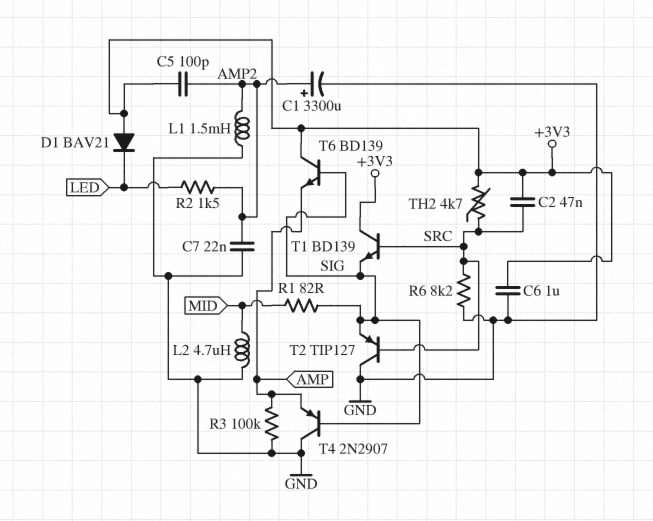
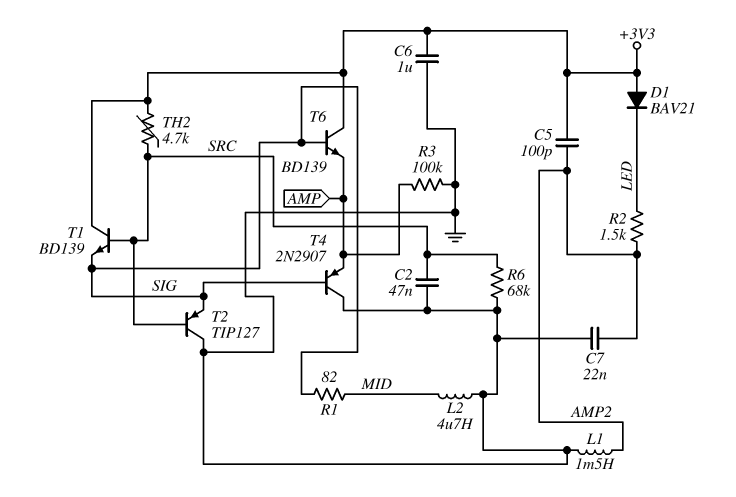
C1: 3300uF (plus AMP2, minus GND) -> none
C2: 47nF (+3V3, SRC) -> 47nF (GND, SRC)
R6: 8.2k (GND, SRC) -> 68k (GND, SRC)

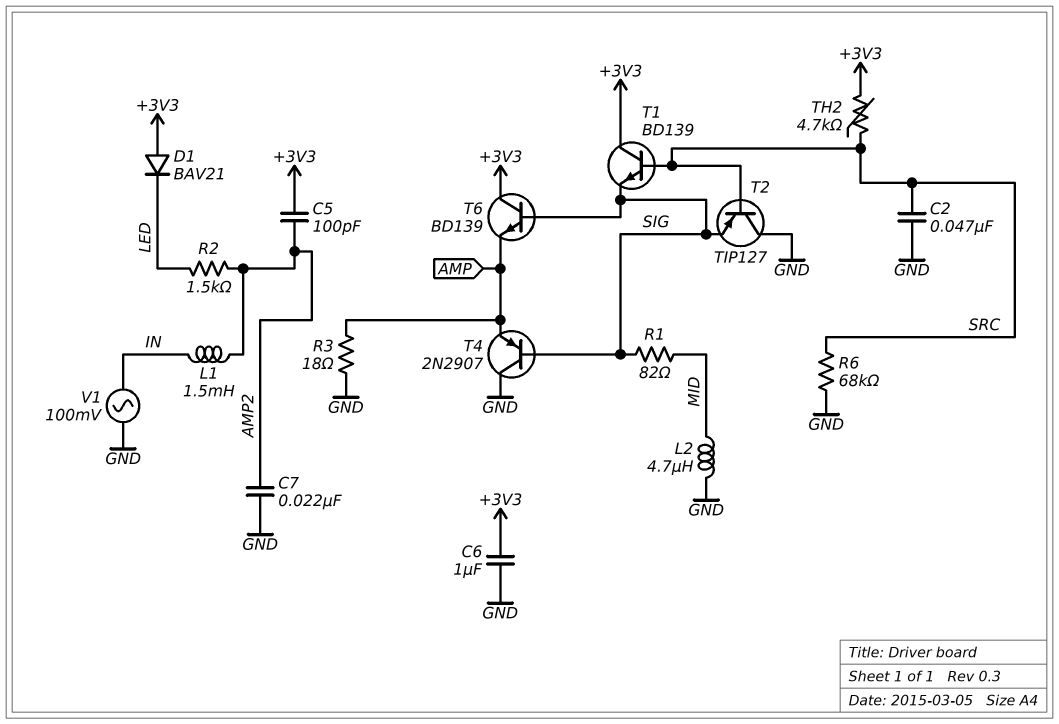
L1: 1.5mH (AMP2, GND) -> 1.5mH (AMP2, IN)
R3: 100k (AMP, GND) -> 18 (AMP, GND)
V1: none -> AC 100mV (GND, IN)

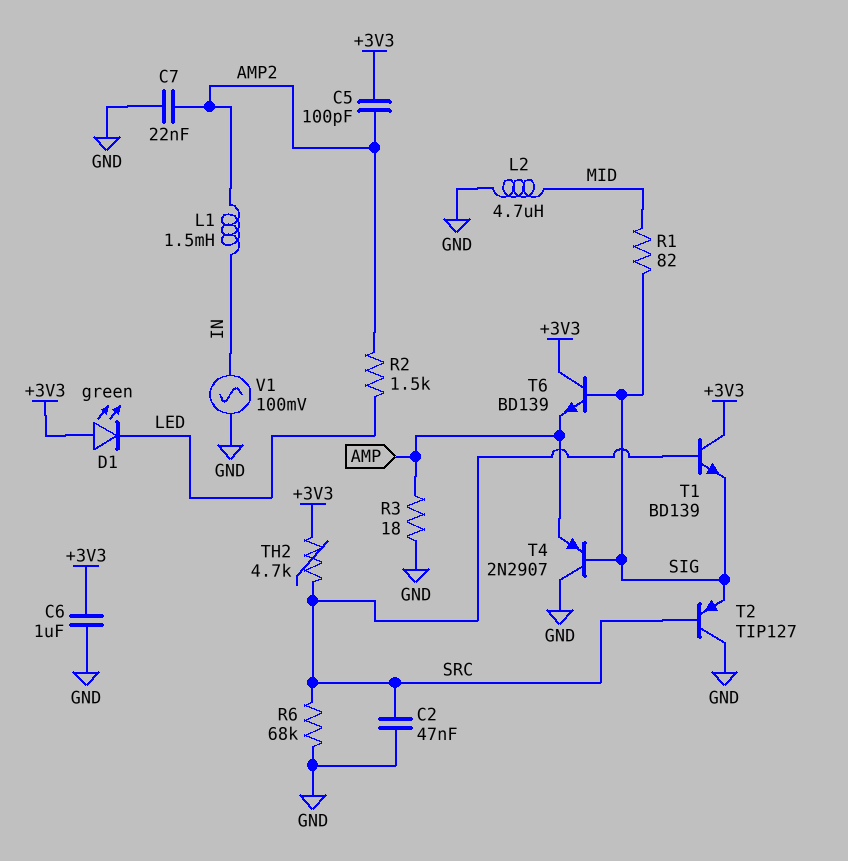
D1: diode BAV21 (A +3V3, K LED) -> LED green (A +3V3, K LED)

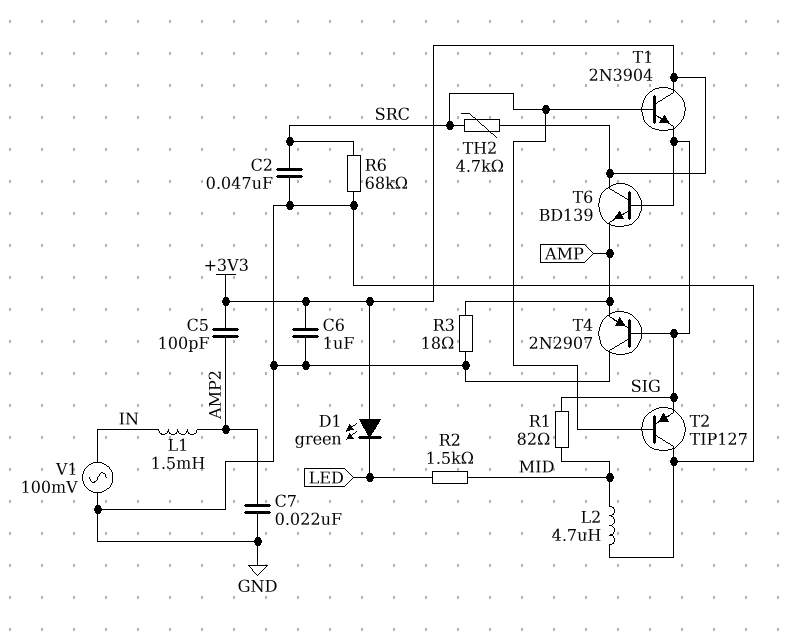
R2: 1.5k (AMP2, LED) -> 1.5k (LED, MID)
T1: NPN BD139 (B SRC, C +3V3, E SIG) -> NPN 2N3904 (B SRC, C +3V3, E SIG)

